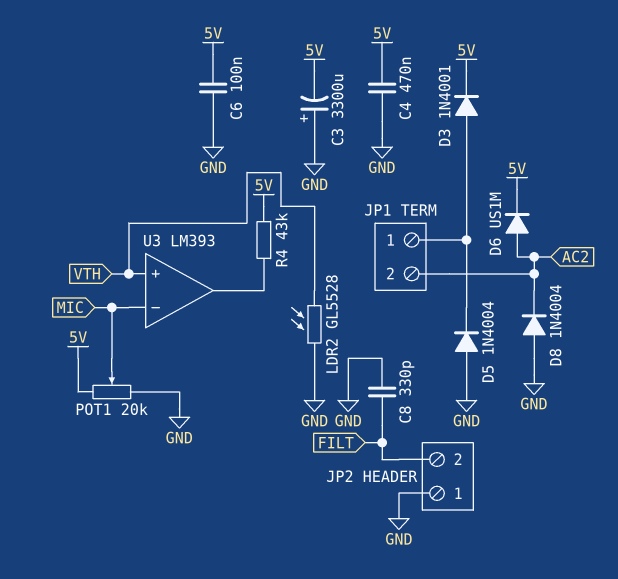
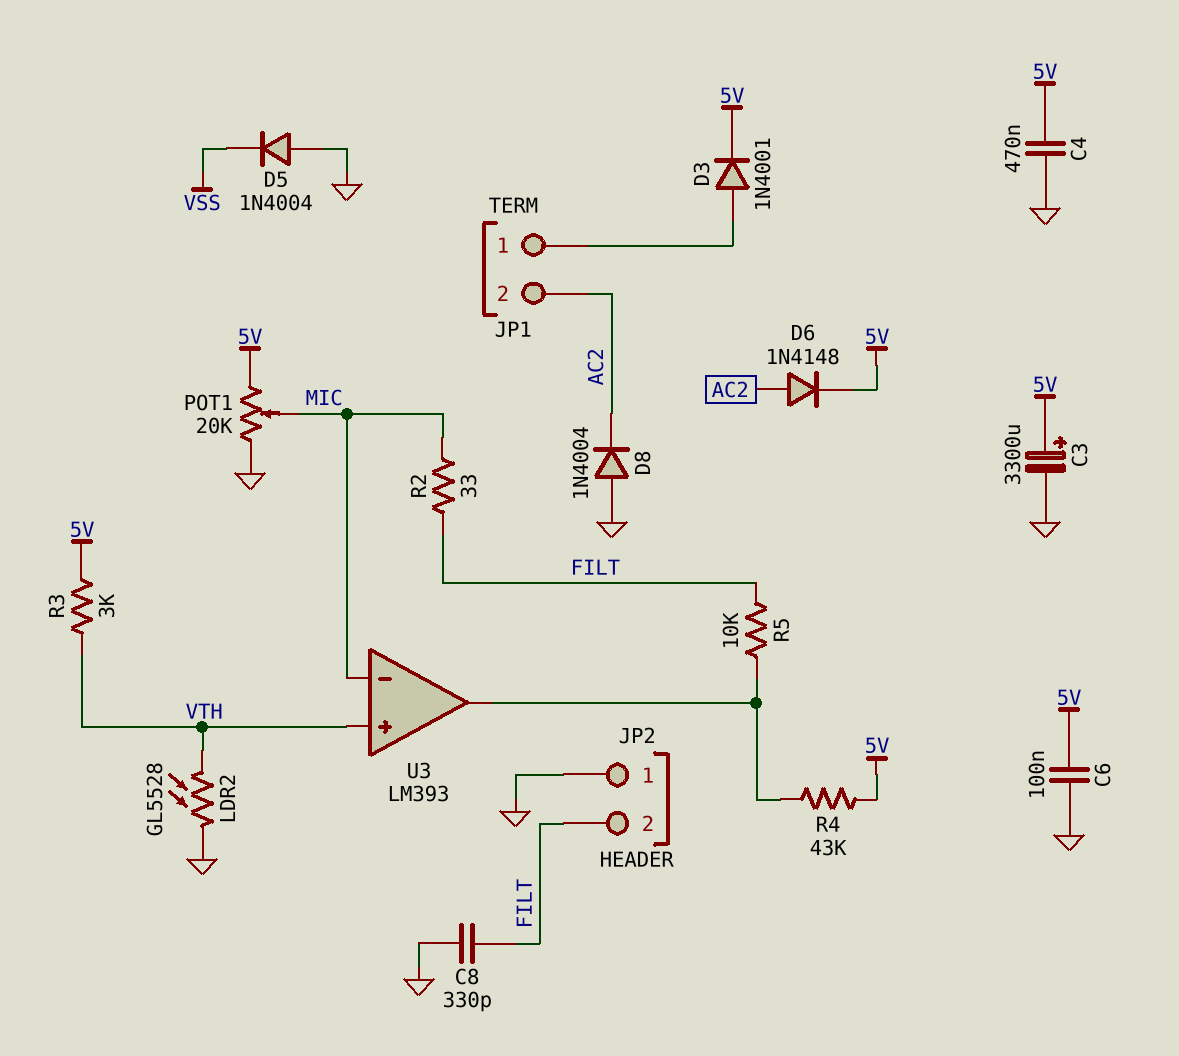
C3: 3300uF (plus GND, minus 5V) -> 3300uF (plus 5V, minus GND)
D5: diode 1N4004 (A GND, K JP1/1) -> diode 1N4004 (A GND, K VSS)
D6: diode US1M (A AC2, K 5V) -> diode 1N4148 (A AC2, K 5V)
R2: none -> 33 (FILT, MIC)
R3: none -> 3k (5V, VTH)
R5: none -> 10k (FILT, U3/out)

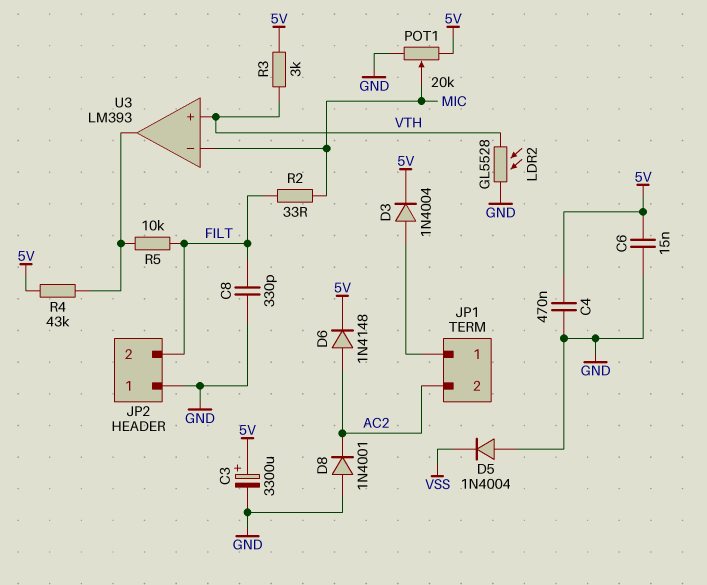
C6: 100nF (5V, GND) -> 15nF (5V, GND)
D3: diode 1N4001 (A JP1/1, K 5V) -> diode 1N4004 (A JP1/1, K 5V)
D8: diode 1N4004 (A GND, K AC2) -> diode 1N4001 (A GND, K AC2)

